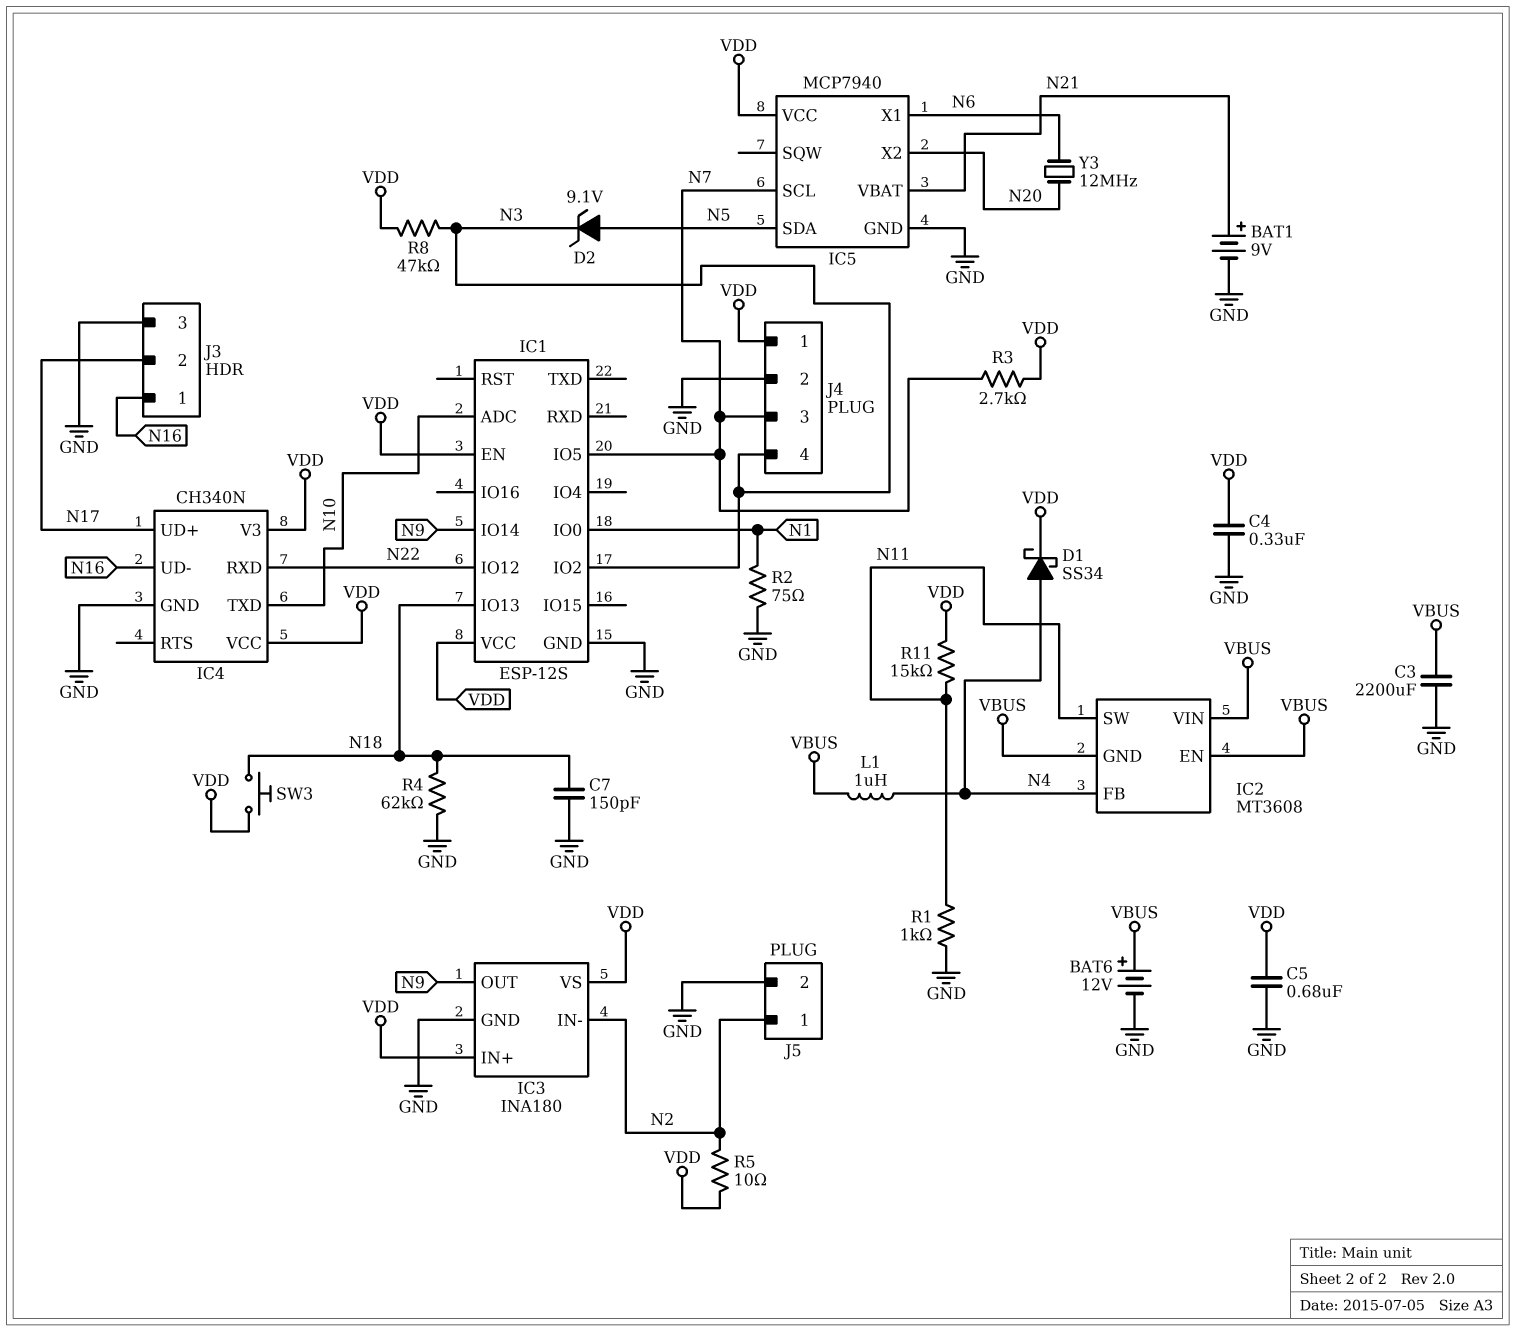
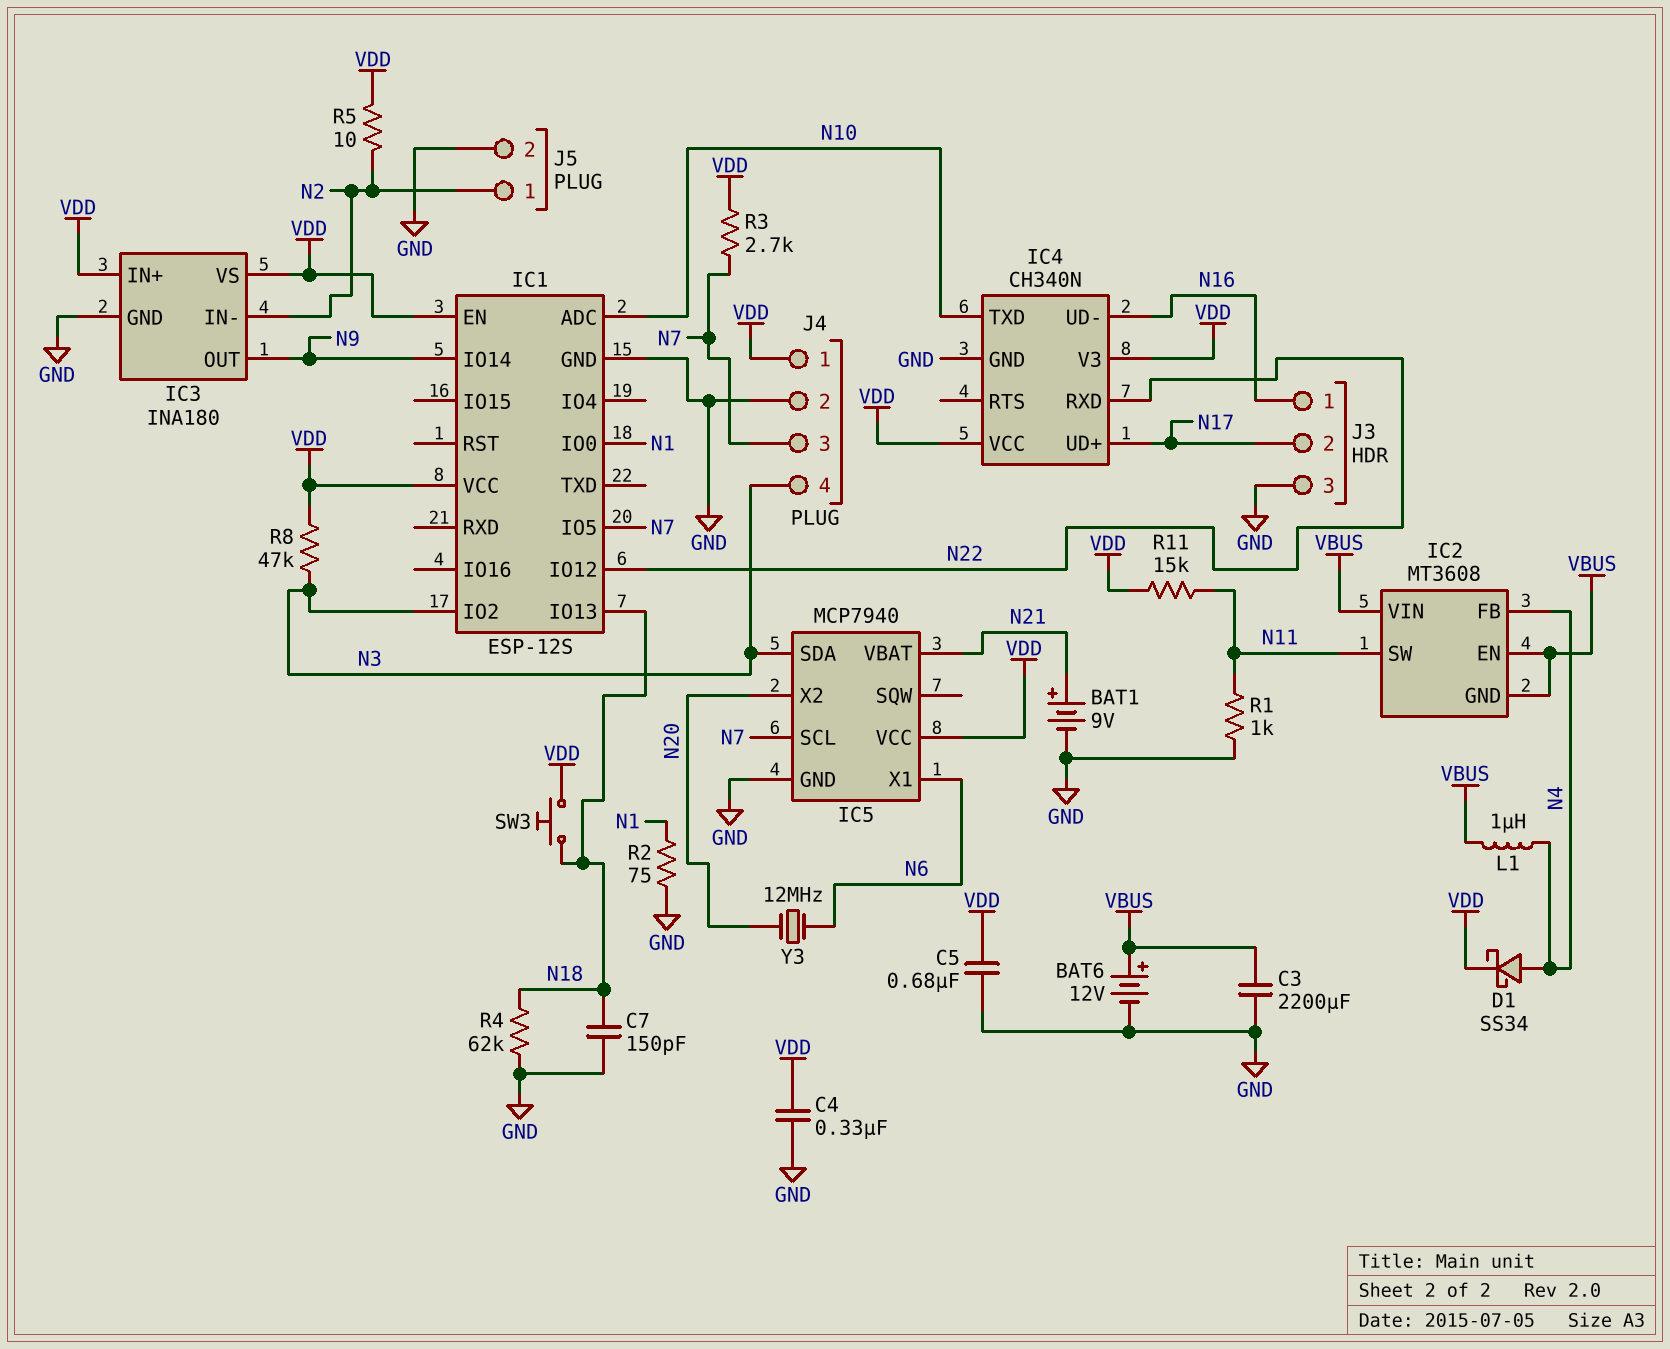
D2: zener 9.1V (A N5, K N3) -> none
IC5 pin SDA: N5 -> N3

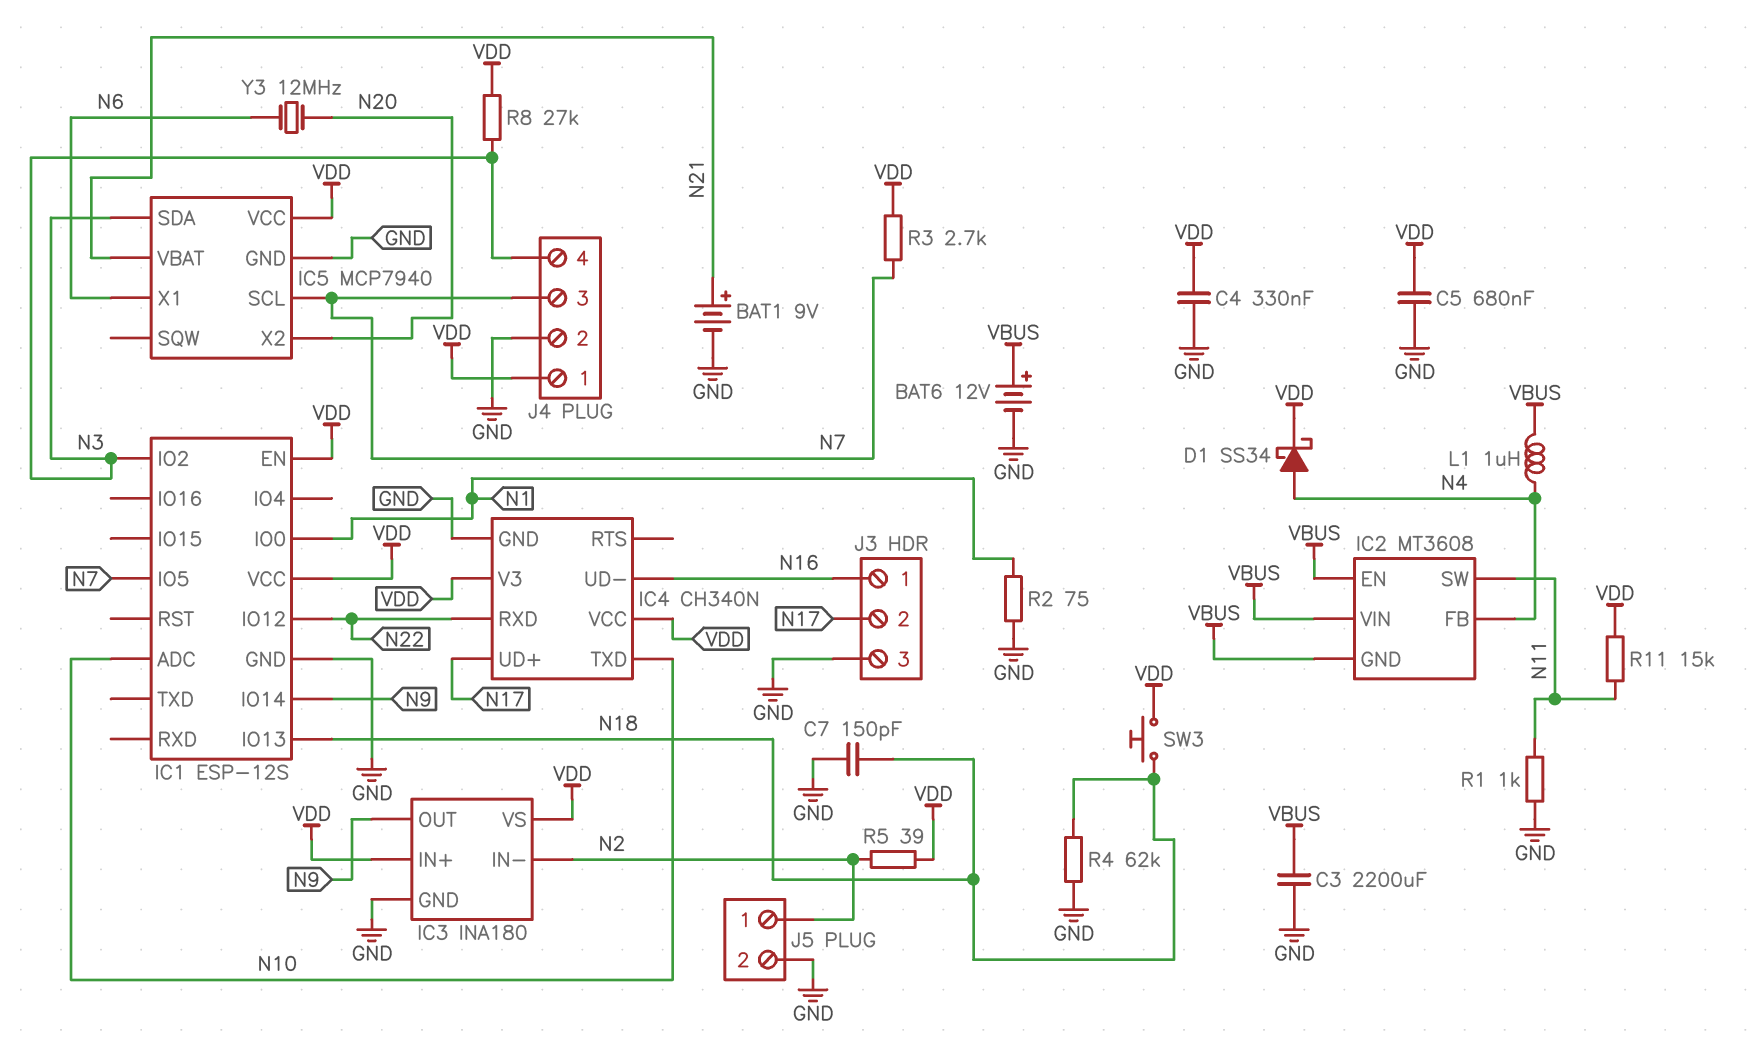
R5: 10 (N2, VDD) -> 39 (N2, VDD)
R8: 47k (N3, VDD) -> 27k (N3, VDD)

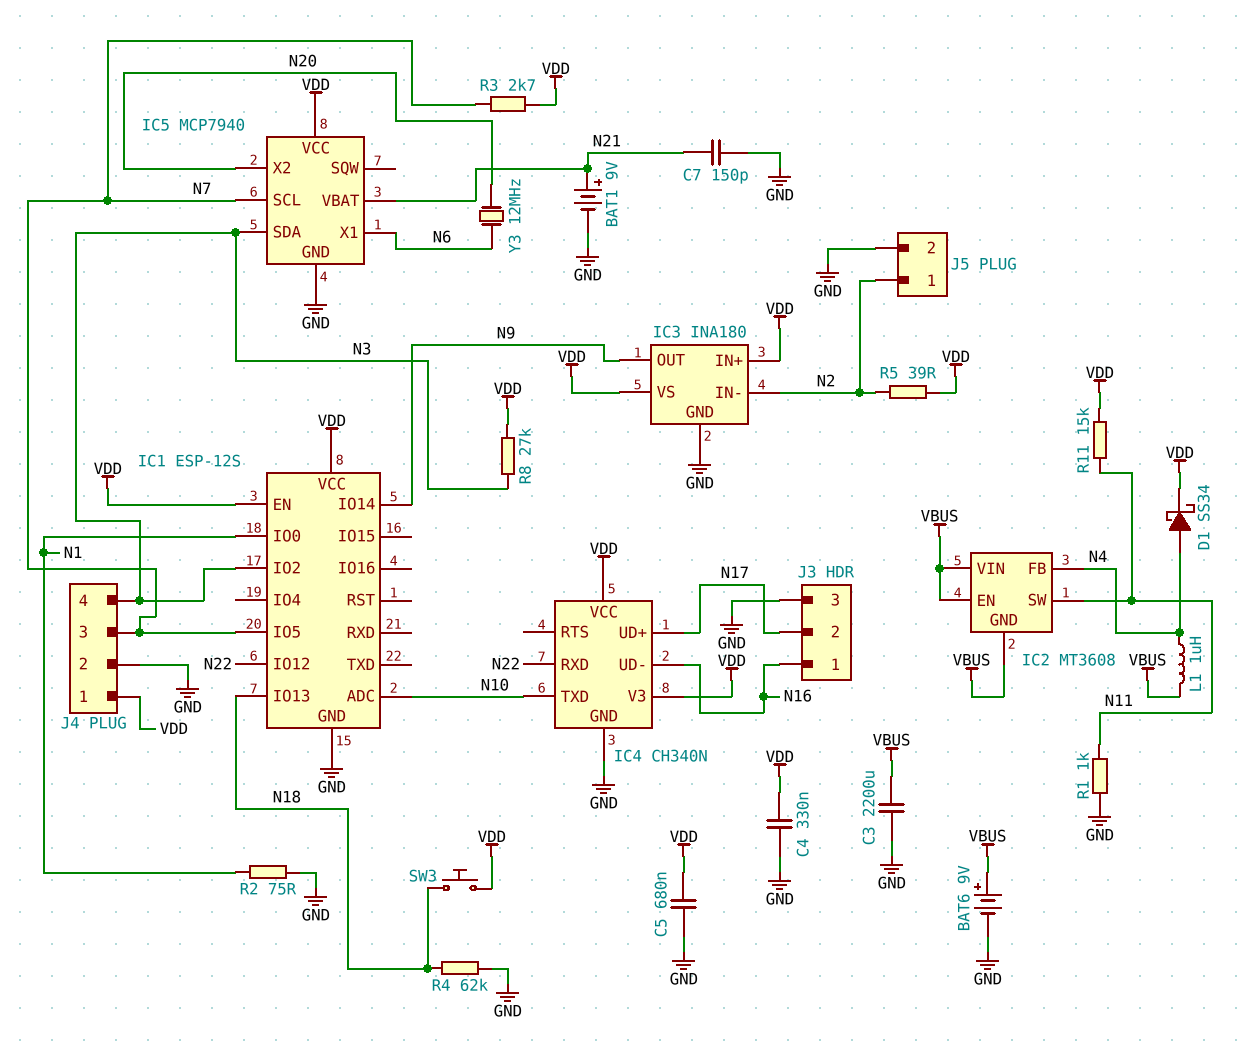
BAT6: 12V (plus VBUS, minus GND) -> 9V (plus VBUS, minus GND)
C7: 150pF (GND, N18) -> 150pF (GND, N21)

